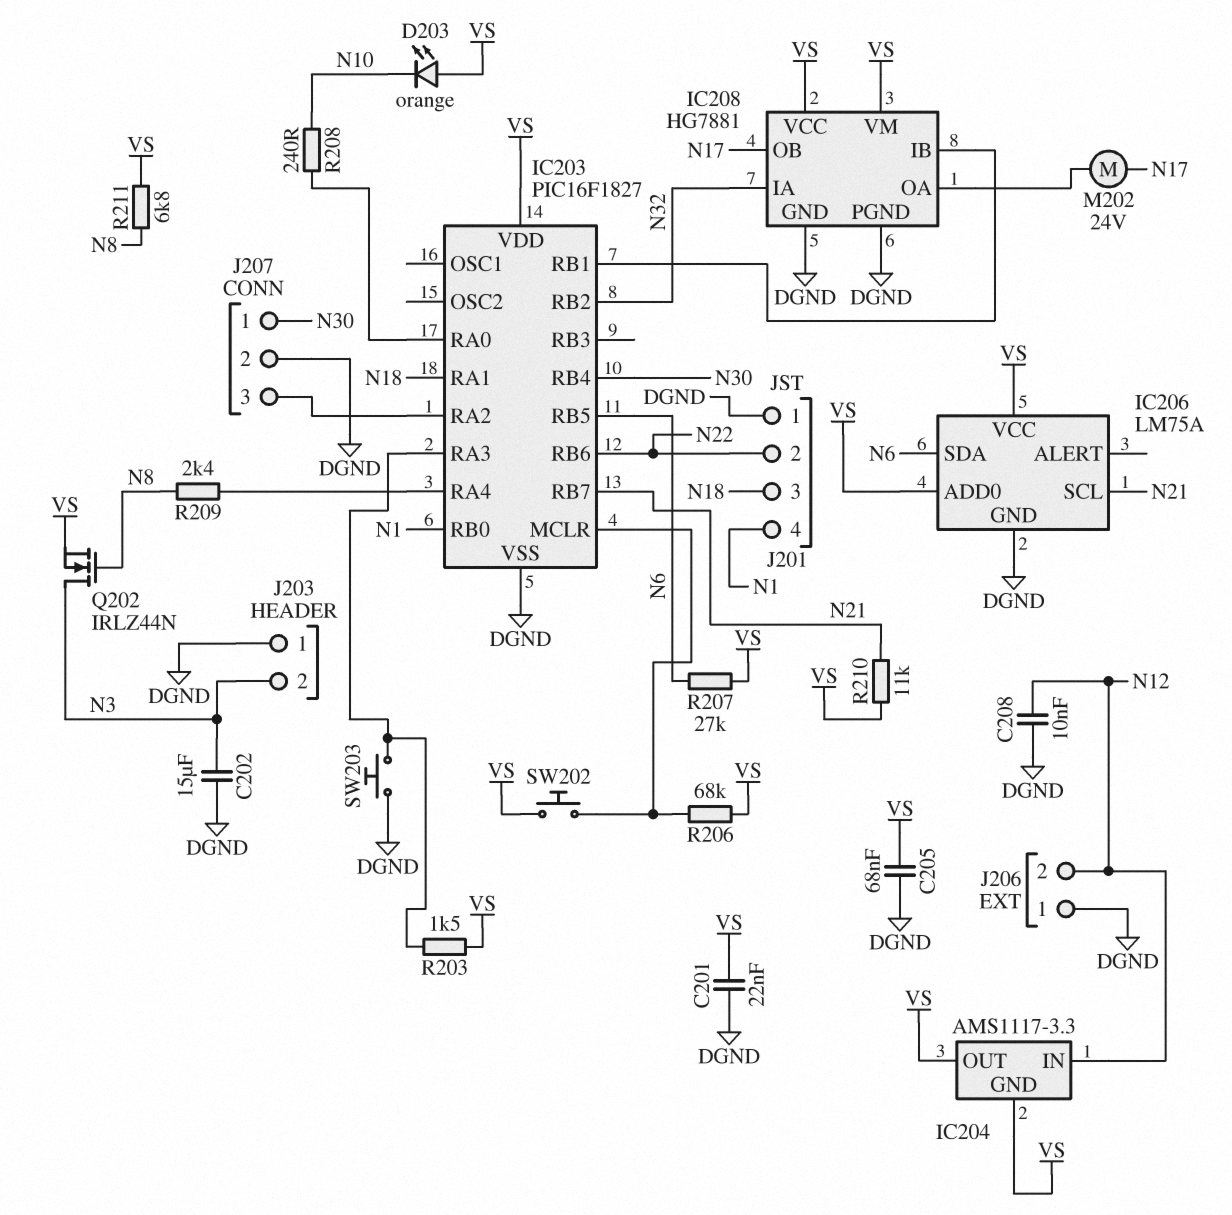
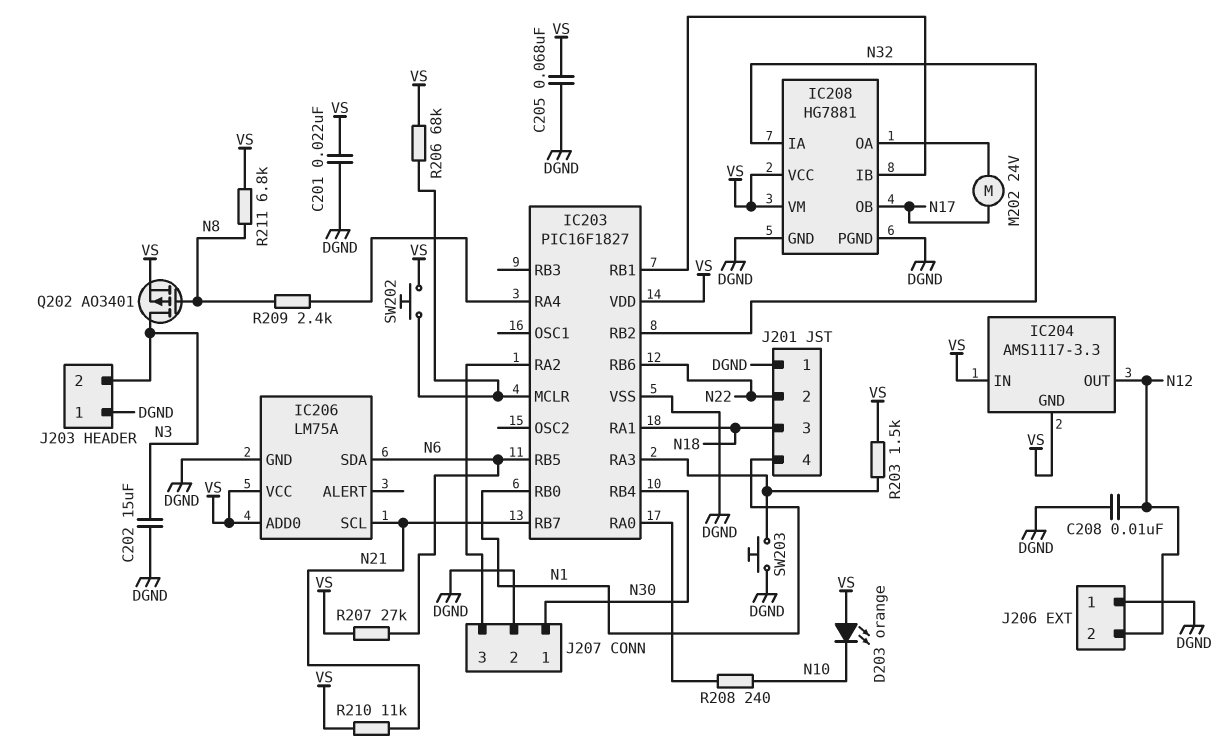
IC204 pin IN: N12 -> VS
IC204 pin OUT: VS -> N12
Q202: NMOS IRLZ44N (G N8, D N3, S VS) -> PMOS AO3401 (G N8, D N3, S VS)

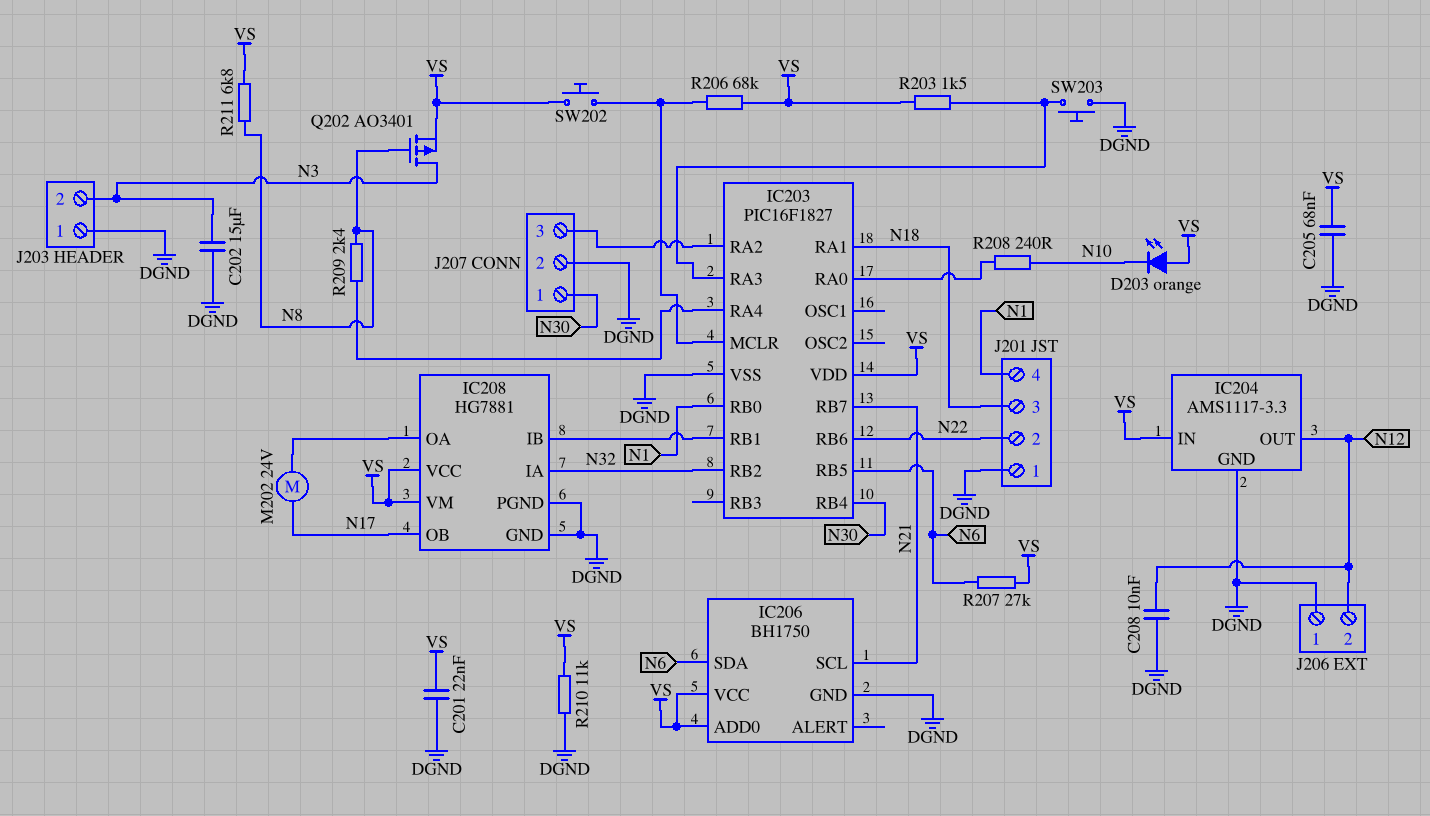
IC204 pin GND: VS -> DGND
IC206: LM75A -> BH1750
R210: 11k (N21, VS) -> 11k (DGND, VS)

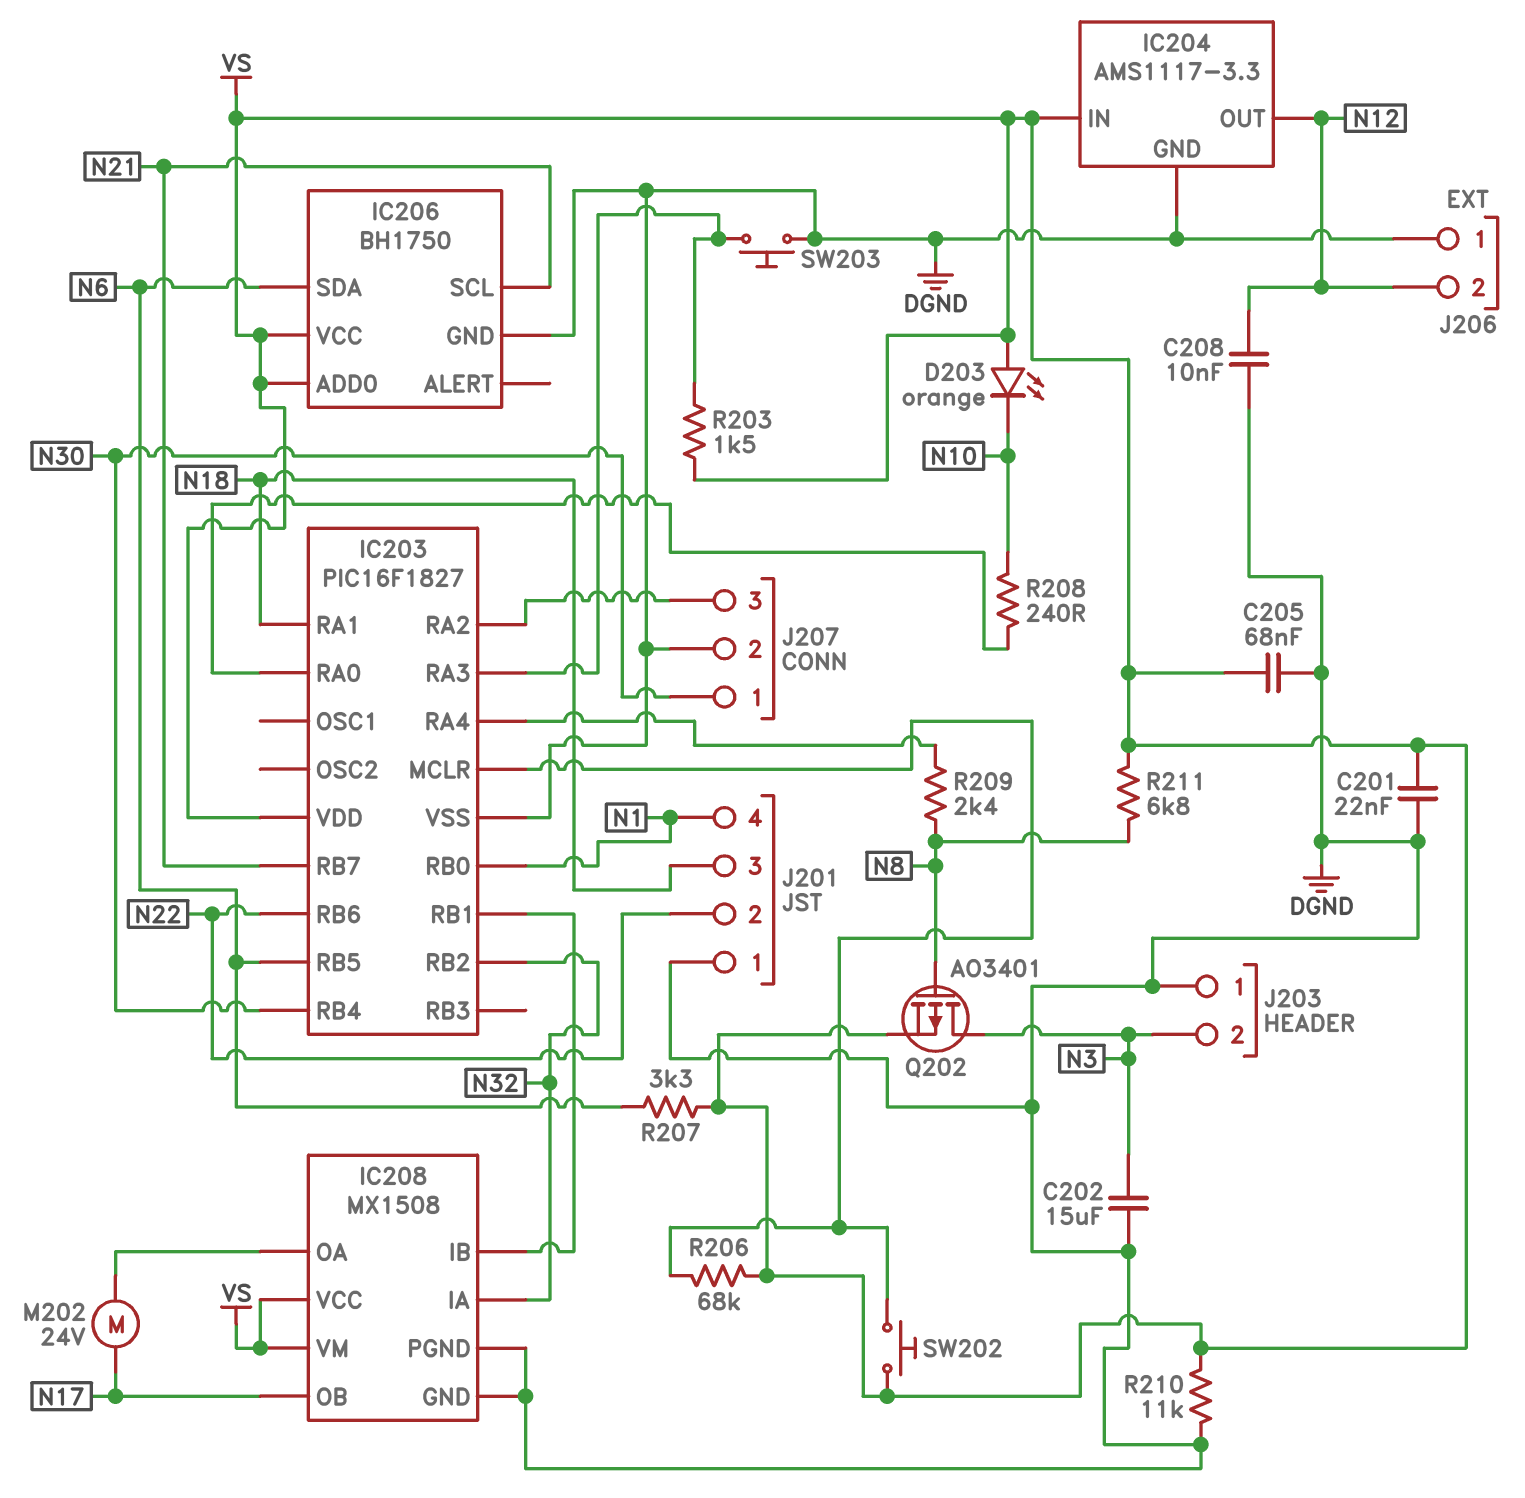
IC208: HG7881 -> MX1508
R207: 27k (N6, VS) -> 3.3k (N6, VS)

